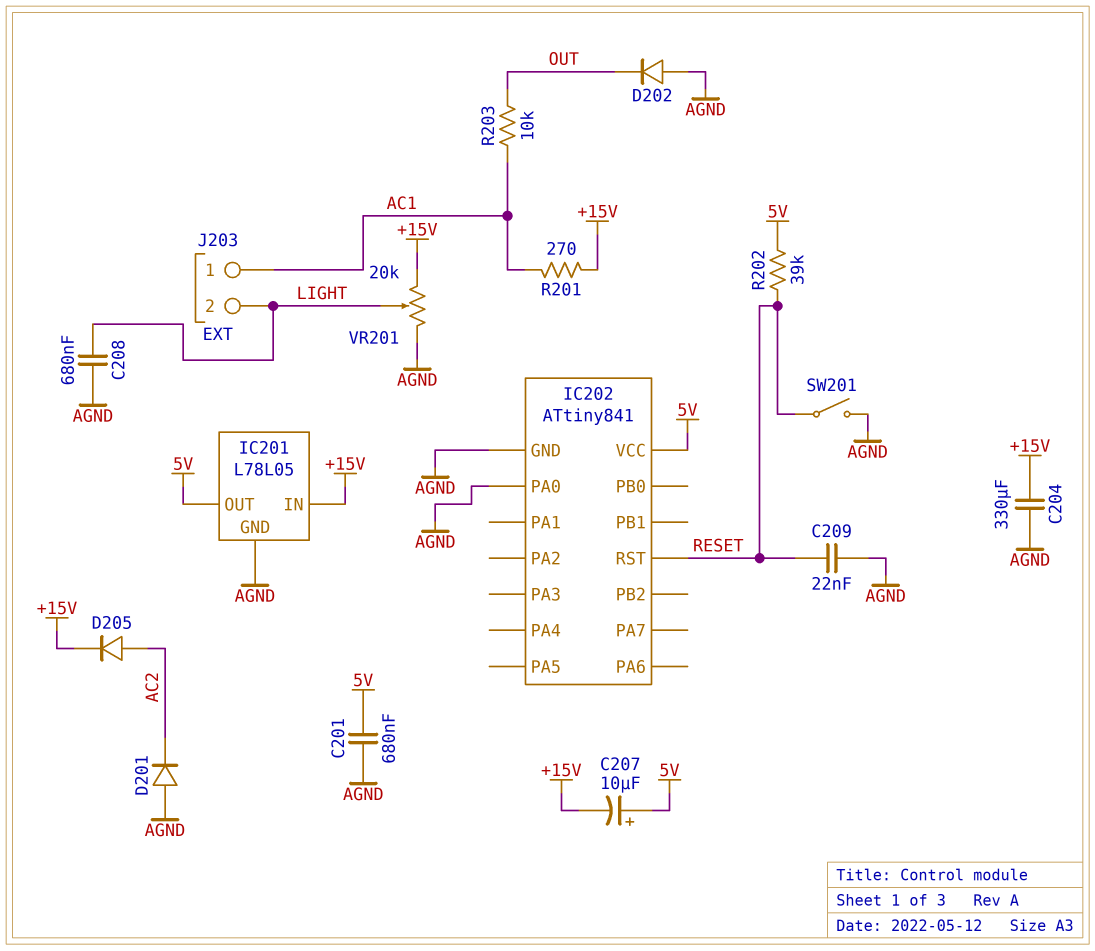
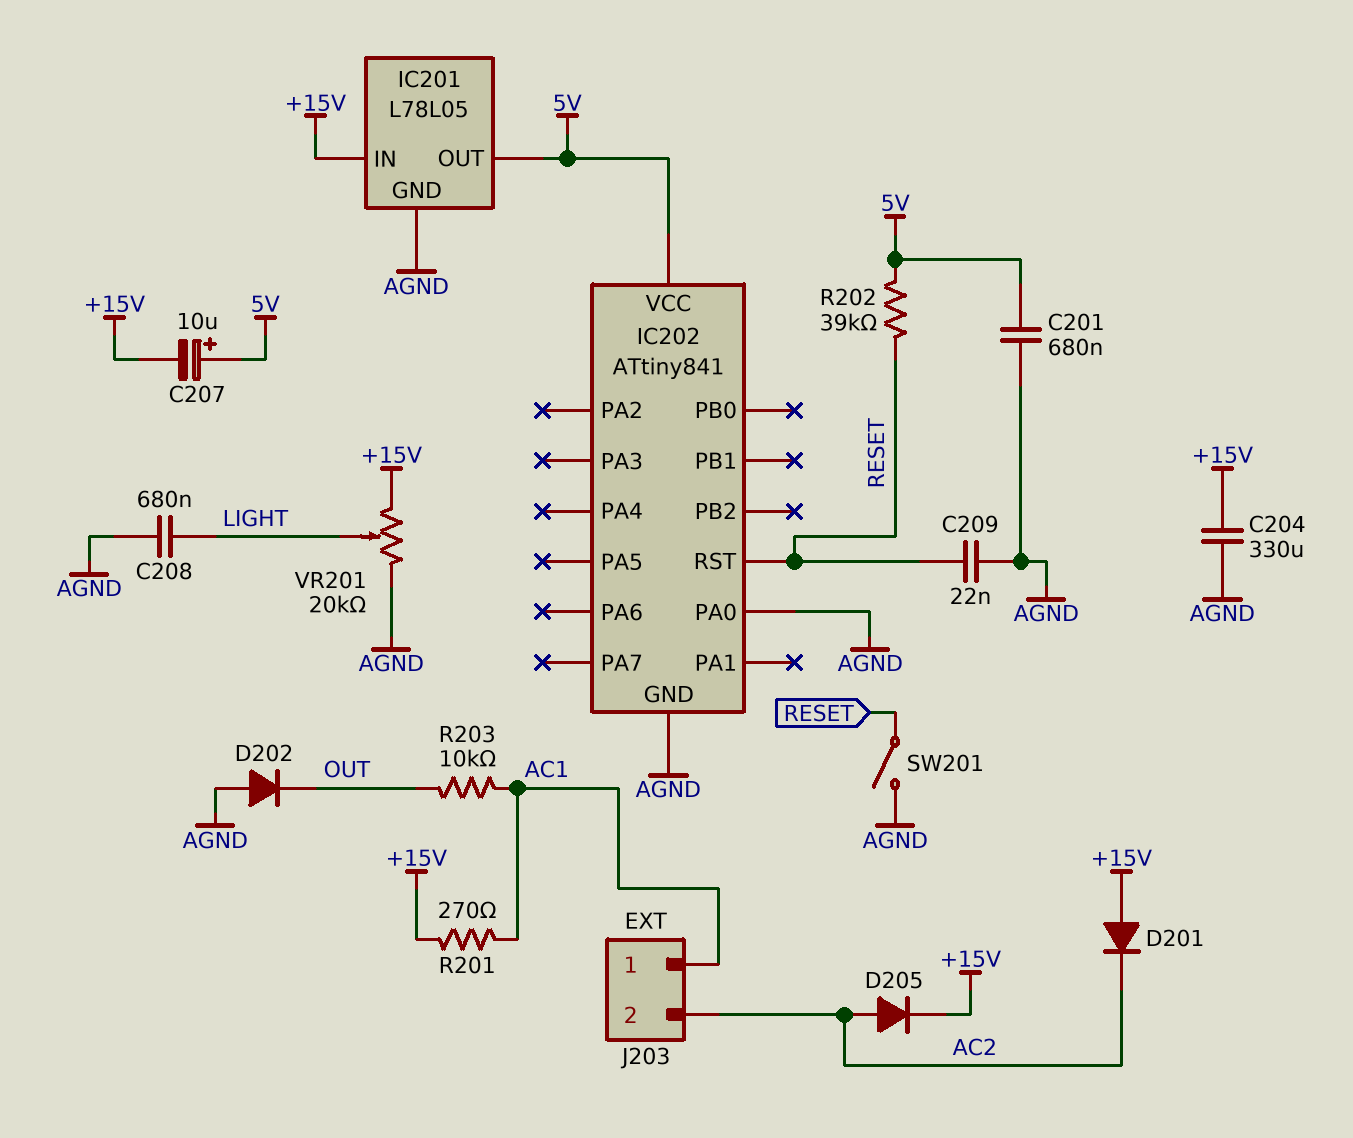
D201: diode (A AGND, K AC2) -> diode (A +15V, K AC2)
J203 pin 2: LIGHT -> AC2

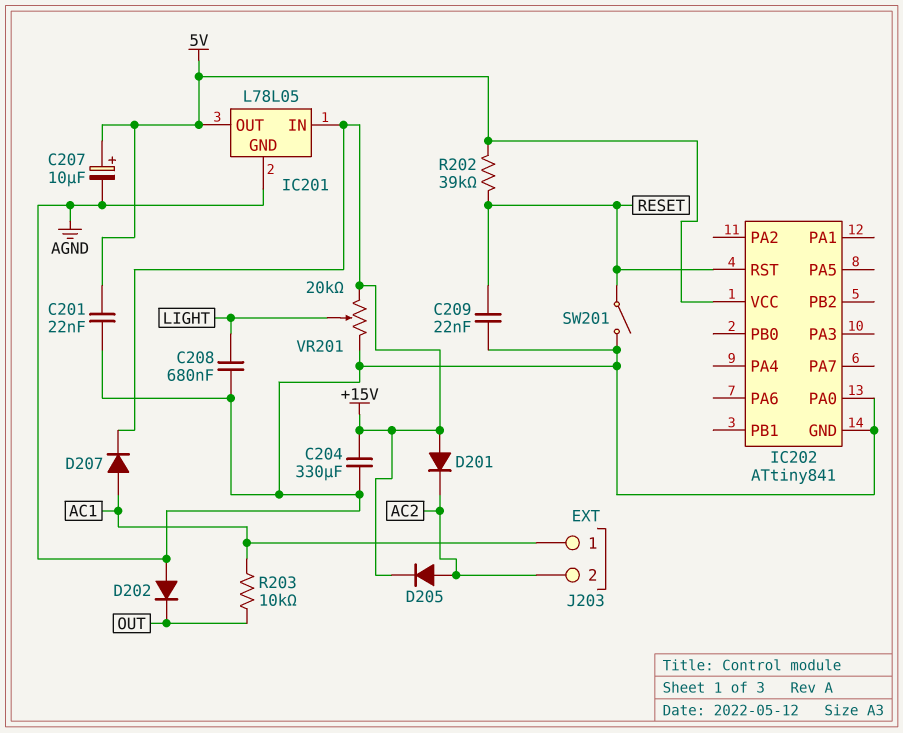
C201: 680nF (5V, AGND) -> 22nF (5V, AGND)
C207: 10uF (plus 5V, minus +15V) -> 10uF (plus 5V, minus AGND)
D207: none -> diode (A AC1, K +15V)
R201: 270 (+15V, AC1) -> none

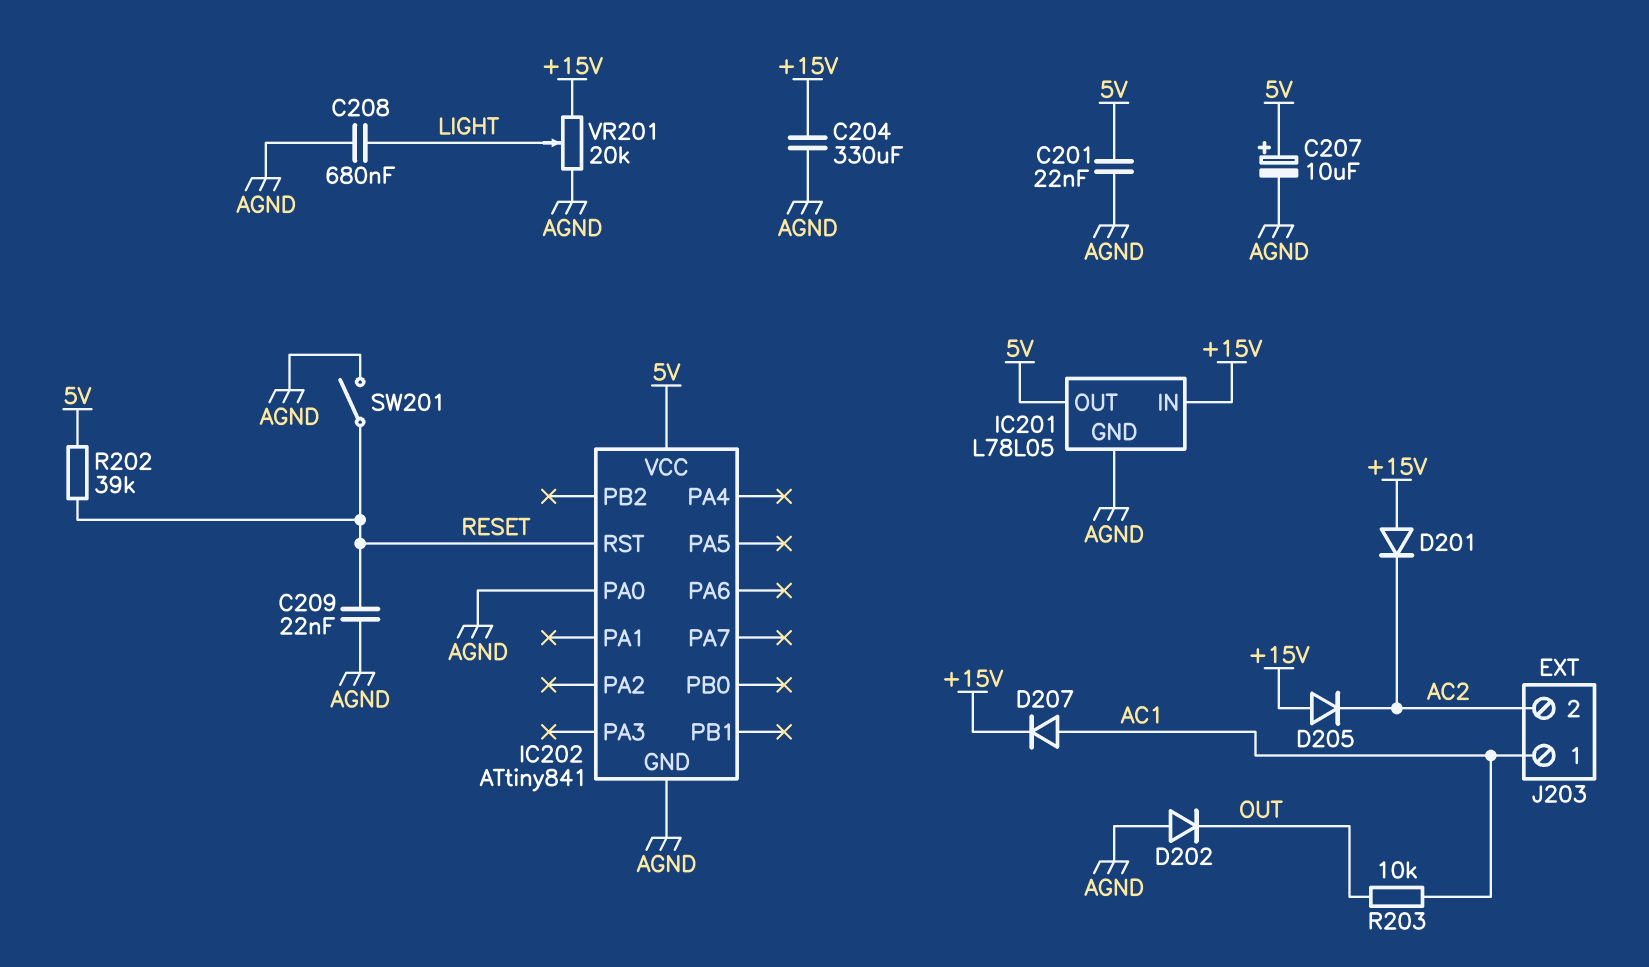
D205: diode (A AC2, K +15V) -> diode (A +15V, K AC2)

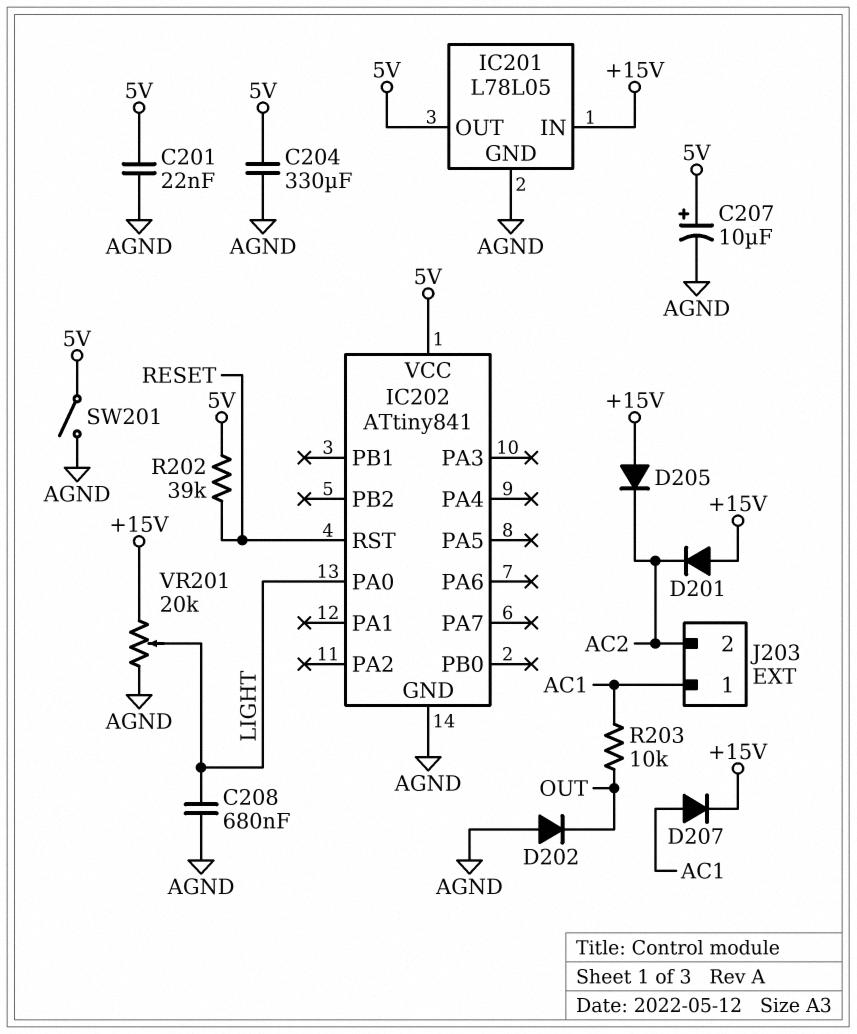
C204: 330uF (+15V, AGND) -> 330uF (5V, AGND)
C209: 22nF (AGND, RESET) -> none
IC202 pin PA0: AGND -> LIGHT
SW201: switch (AGND, RESET) -> switch (5V, AGND)

